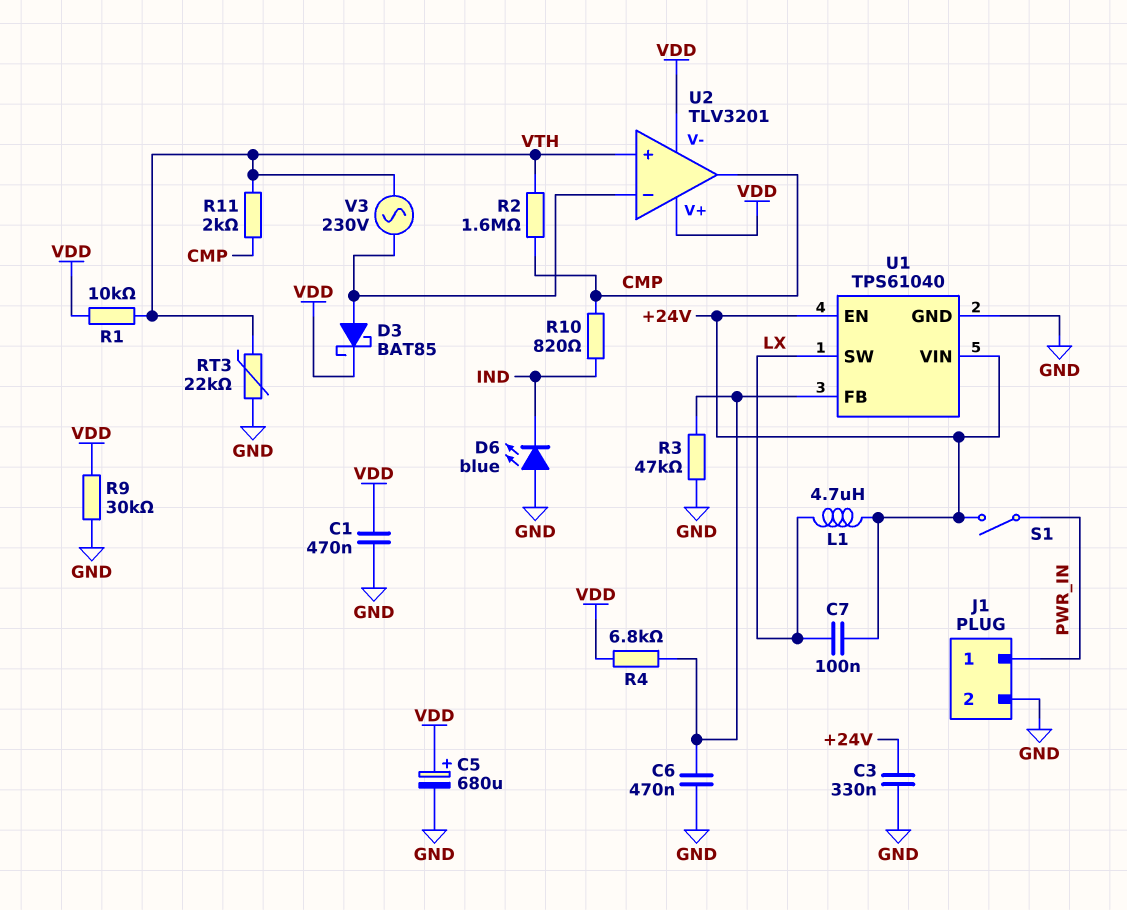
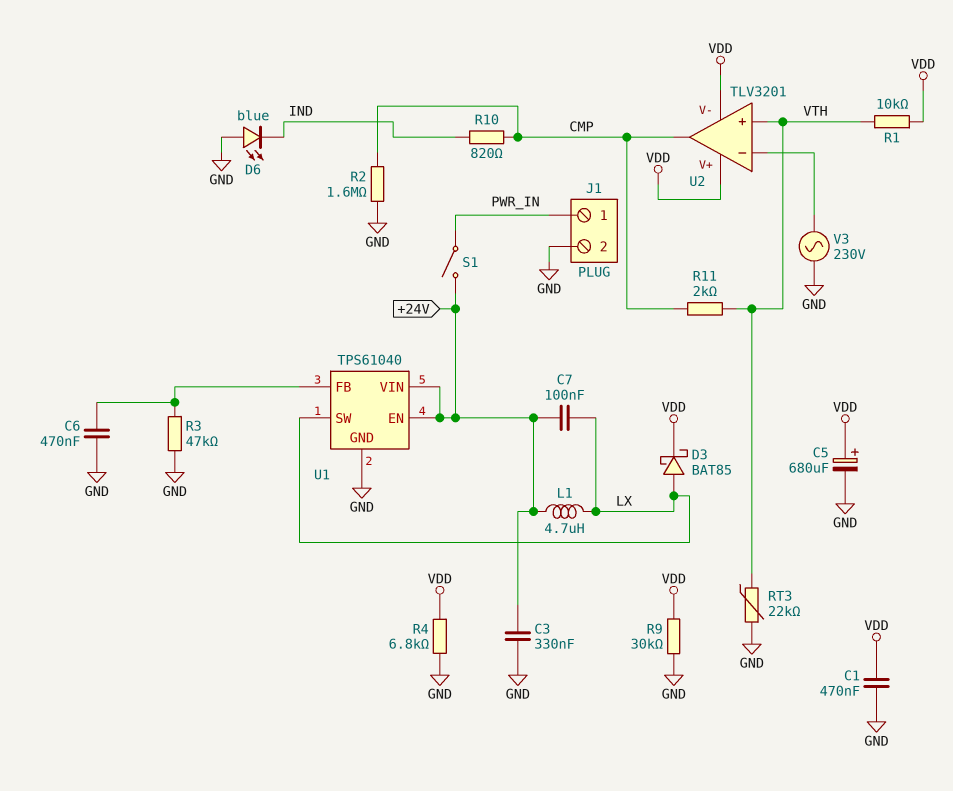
D3: schottky BAT85 (A U2/in-, K VDD) -> schottky BAT85 (A LX, K VDD)
R2: 1.6M (CMP, VTH) -> 1.6M (CMP, GND)
R4: 6.8k (U1/FB, VDD) -> 6.8k (GND, VDD)
V3: AC 230V (U2/in-, VTH) -> AC 230V (GND, U2/in-)

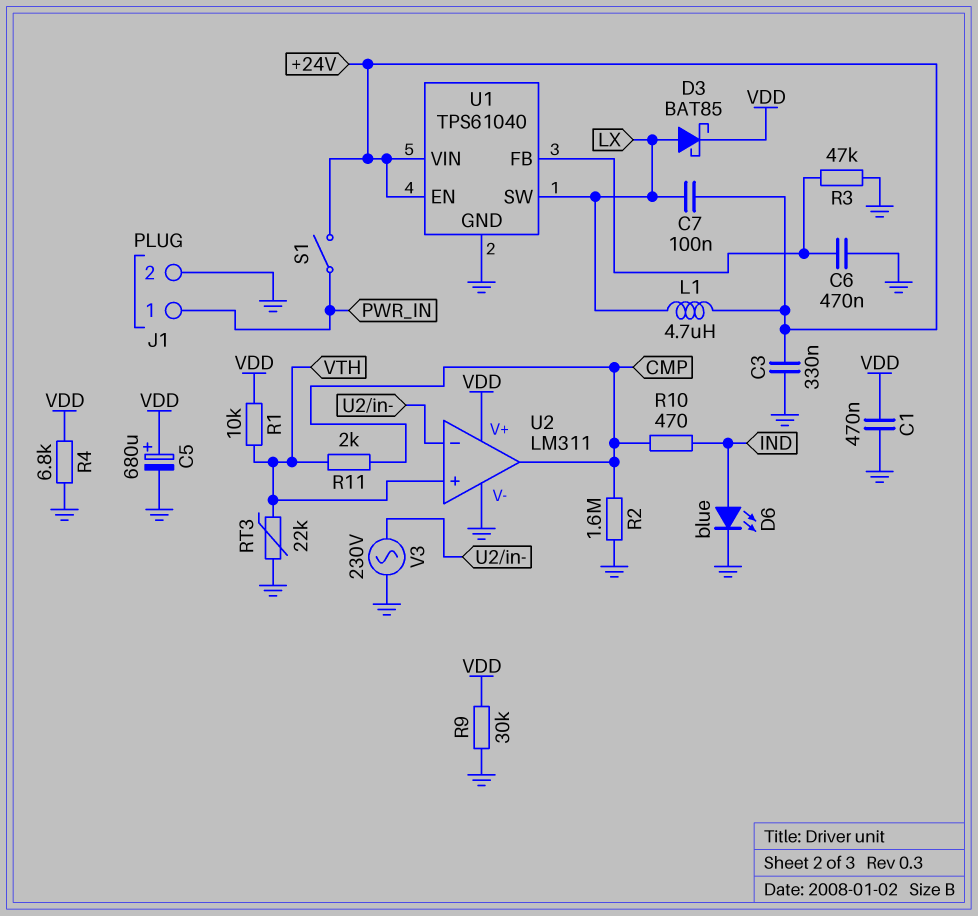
D6: LED blue (A GND, K IND) -> LED blue (A IND, K GND)
R10: 820 (CMP, IND) -> 470 (CMP, IND)
U2: TLV3201 -> LM311
U2 pin V-: VDD -> GND

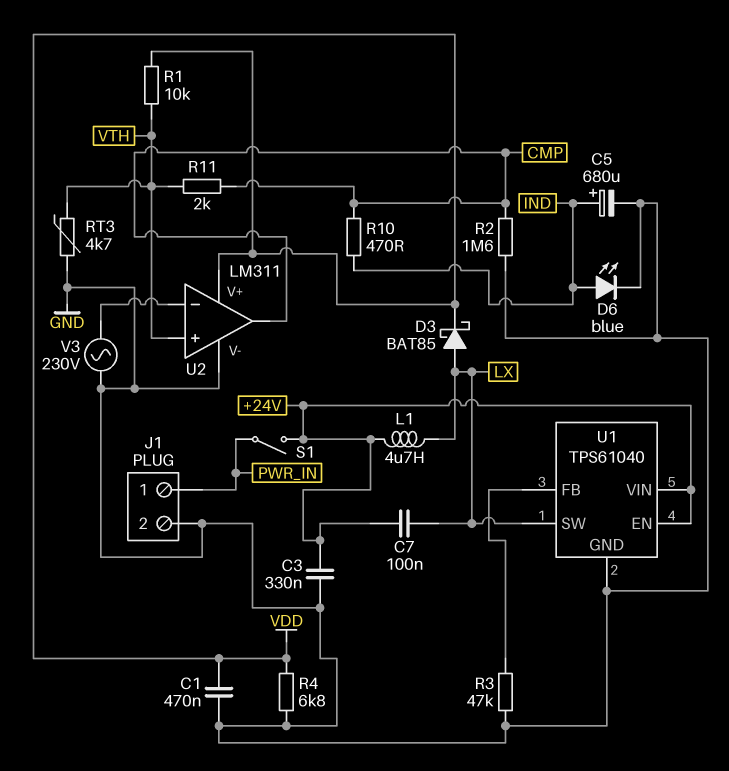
C5: 680uF (plus VDD, minus GND) -> 680uF (plus IND, minus GND)
C6: 470nF (GND, U1/FB) -> none
R9: 30k (GND, VDD) -> none
RT3: 22k (GND, VTH) -> 4.7k (GND, VTH)

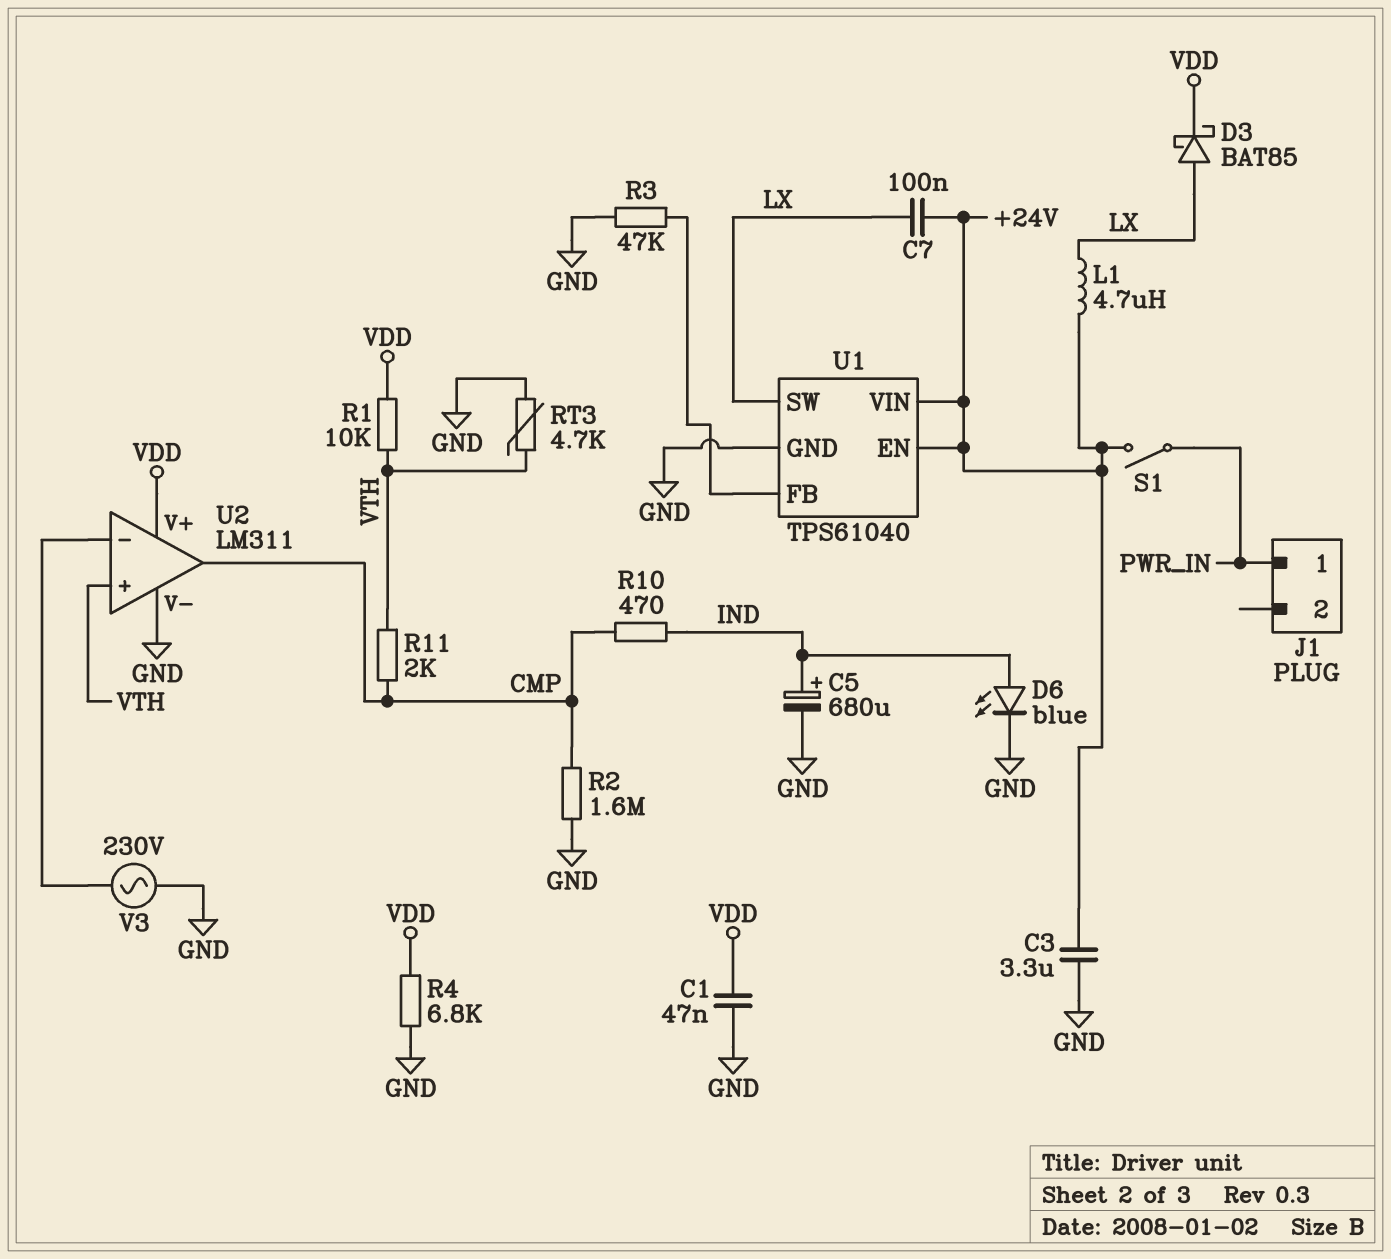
C1: 470nF (GND, VDD) -> 47nF (GND, VDD)
C3: 330nF (+24V, GND) -> 3.3uF (+24V, GND)
J1 pin 2: GND -> none

